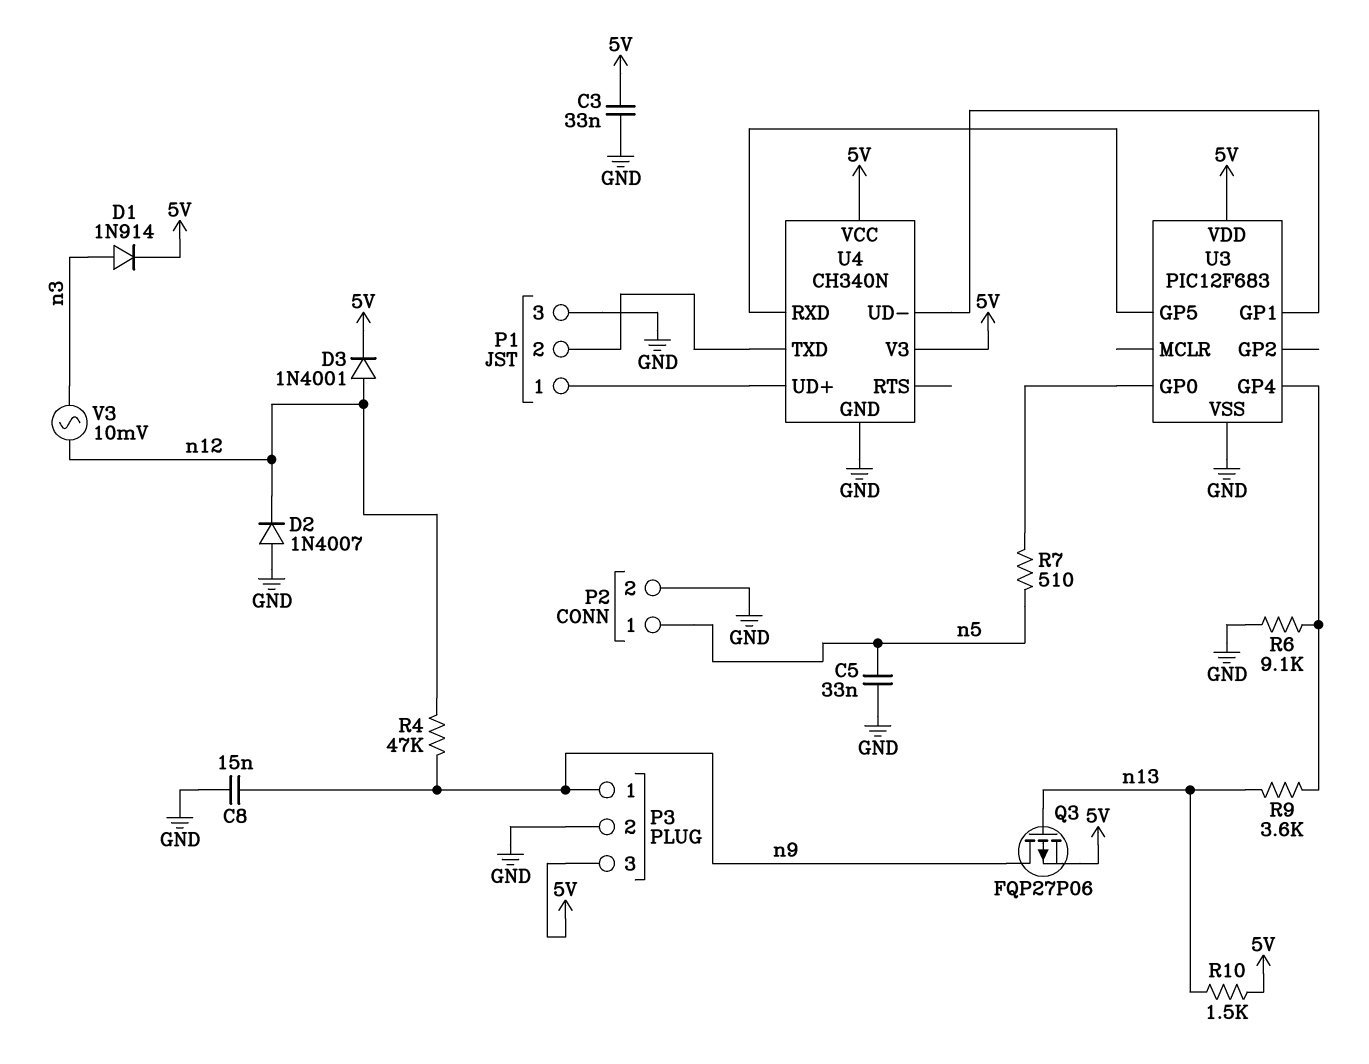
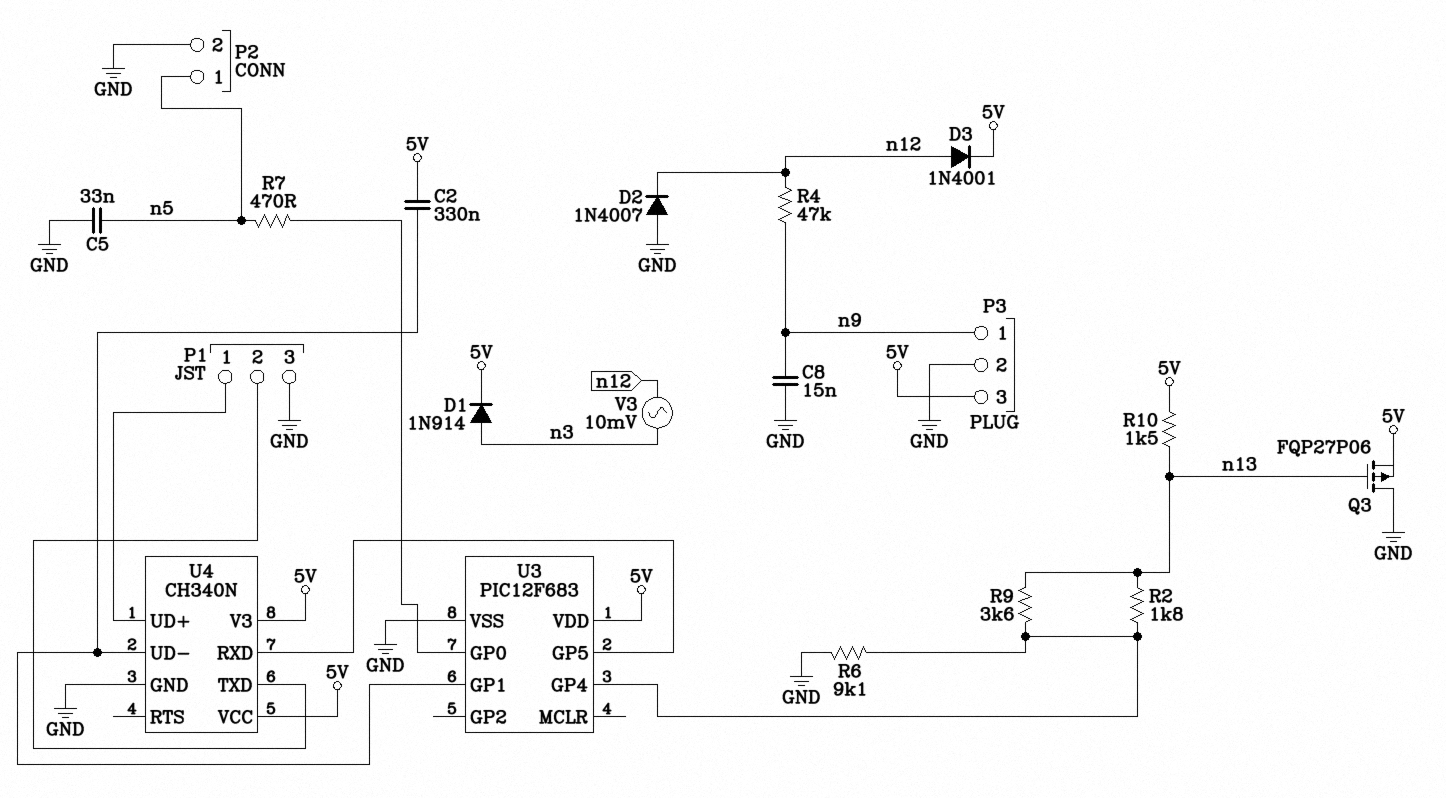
C2: none -> 330nF (5V, U3/GP1)
C3: 33nF (5V, GND) -> none
Q3: PMOS FQP27P06 (G n13, D n9, S 5V) -> PMOS FQP27P06 (G n13, D GND, S 5V)
R2: none -> 1.8k (U3/GP4, n13)
R7: 510 (U3/GP0, n5) -> 470 (U3/GP0, n5)

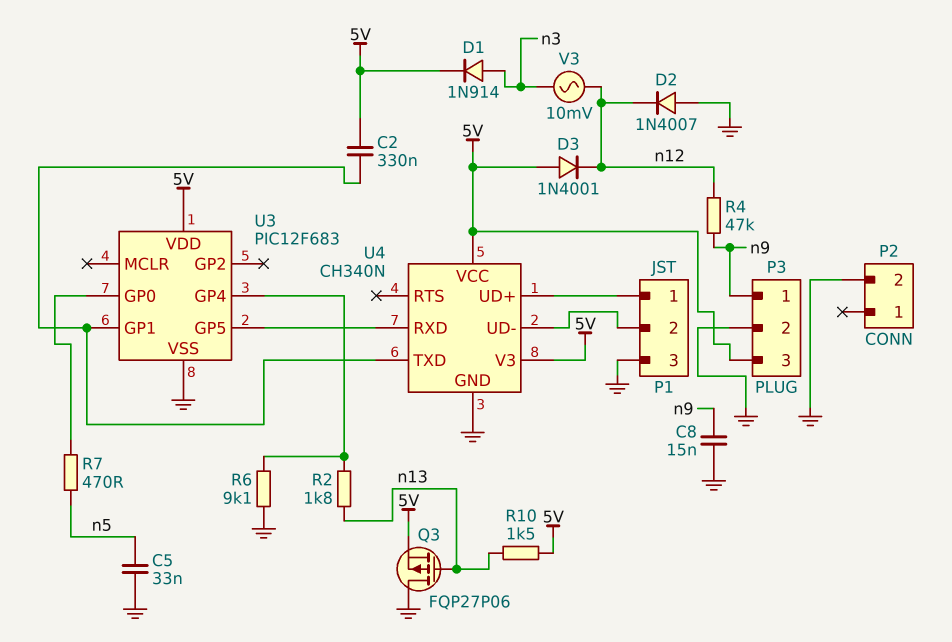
D3: diode 1N4001 (A n12, K 5V) -> diode 1N4001 (A 5V, K n12)
P2 pin 1: n5 -> none
R9: 3.6k (U3/GP4, n13) -> none
U4 pin TXD: P1/2 -> U3/GP1
U4 pin UD-: U3/GP1 -> P1/2

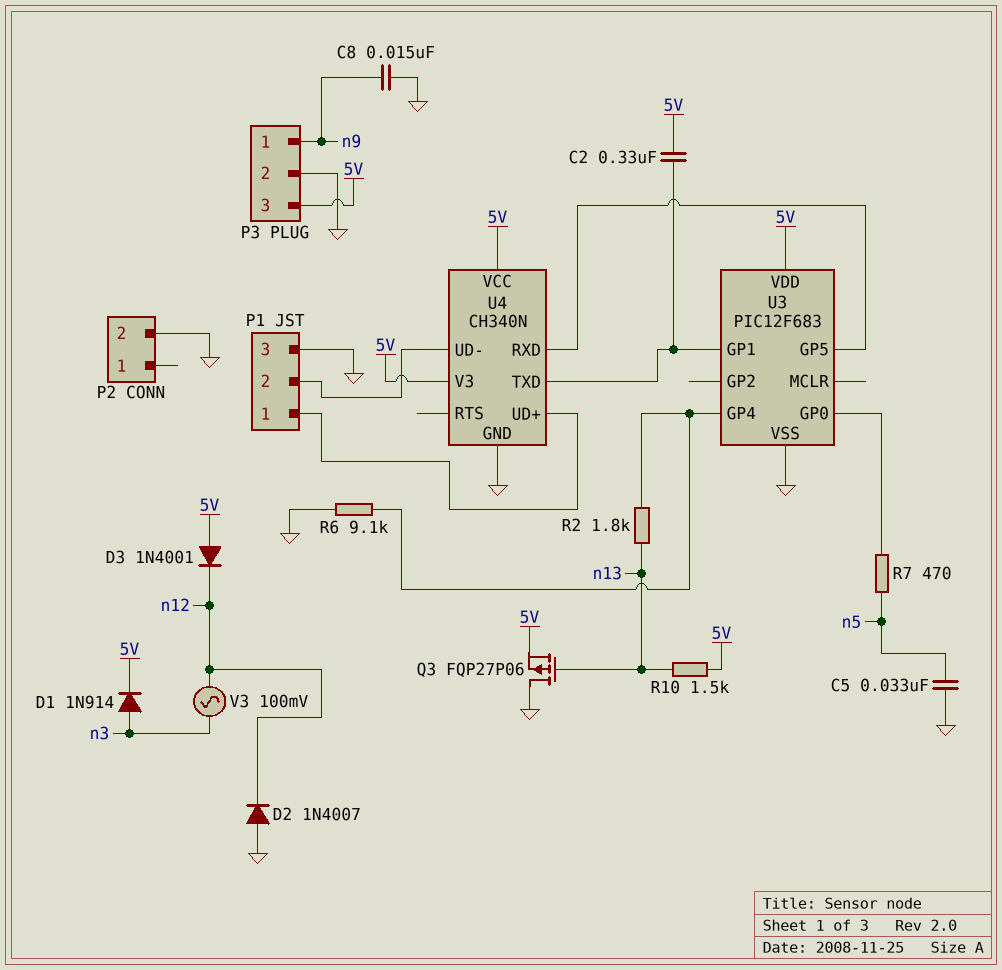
R4: 47k (n9, n12) -> none
V3: AC 10mV (n3, n12) -> AC 100mV (n3, n12)

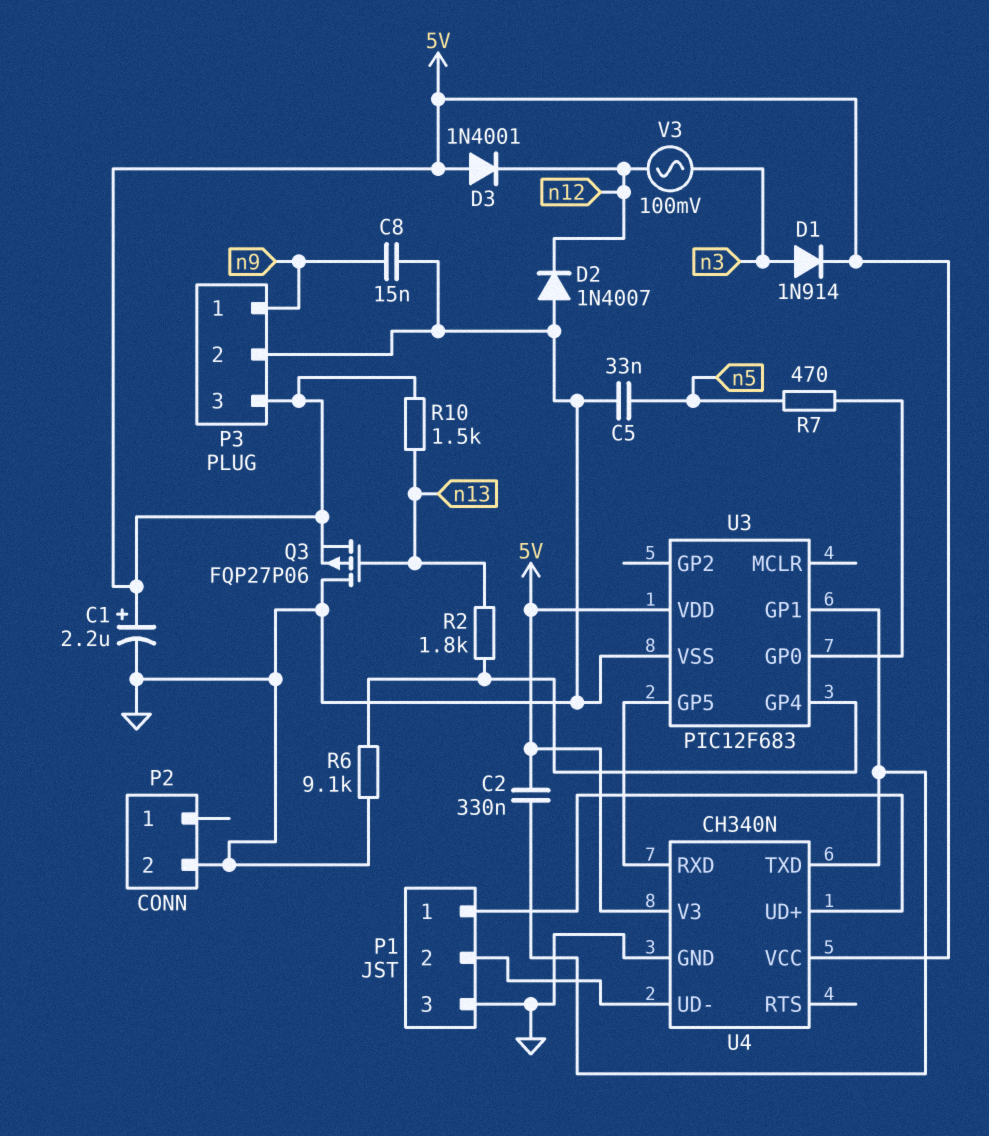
C1: none -> 2.2uF (plus 5V, minus GND)

